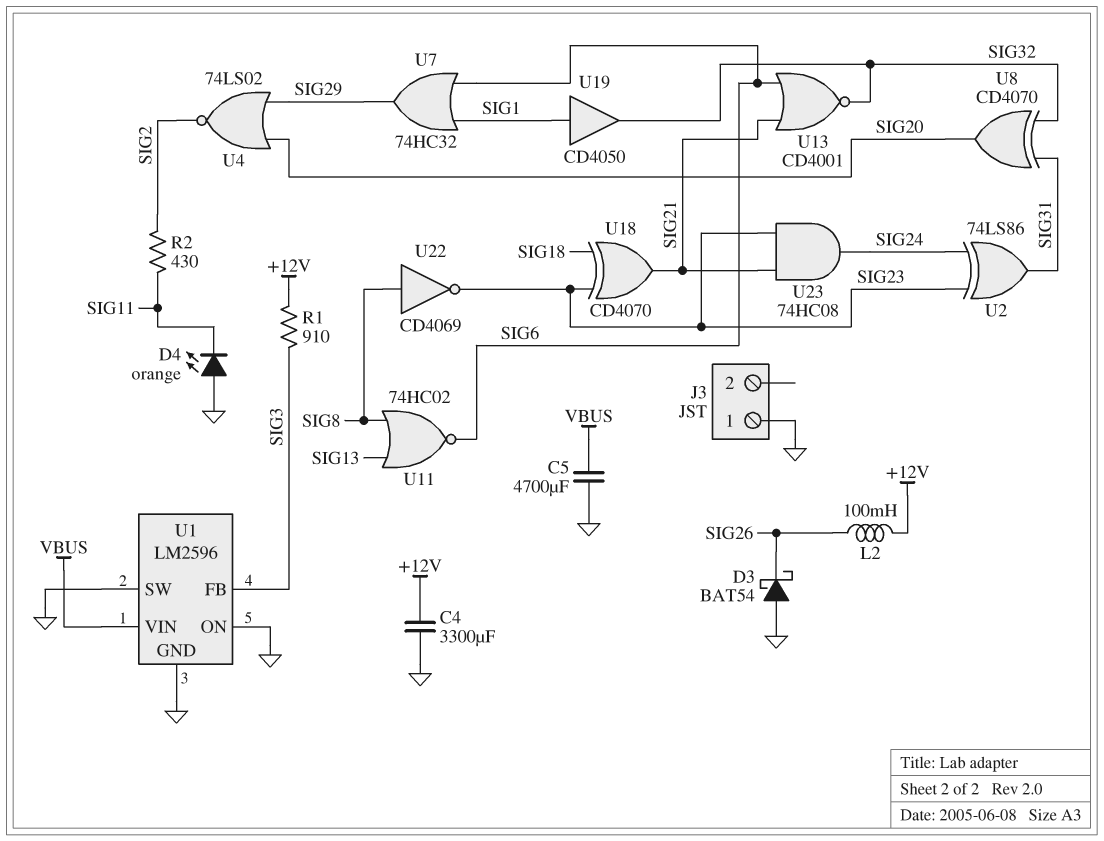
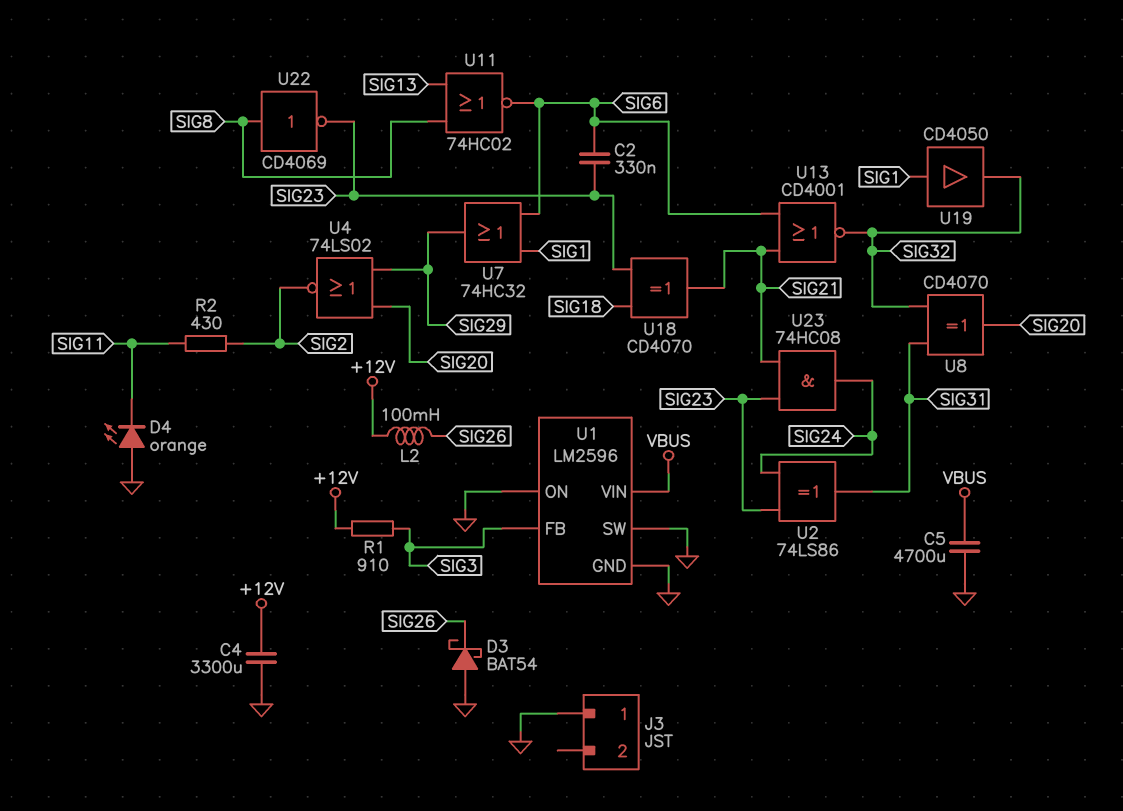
C2: none -> 330nF (SIG6, SIG23)

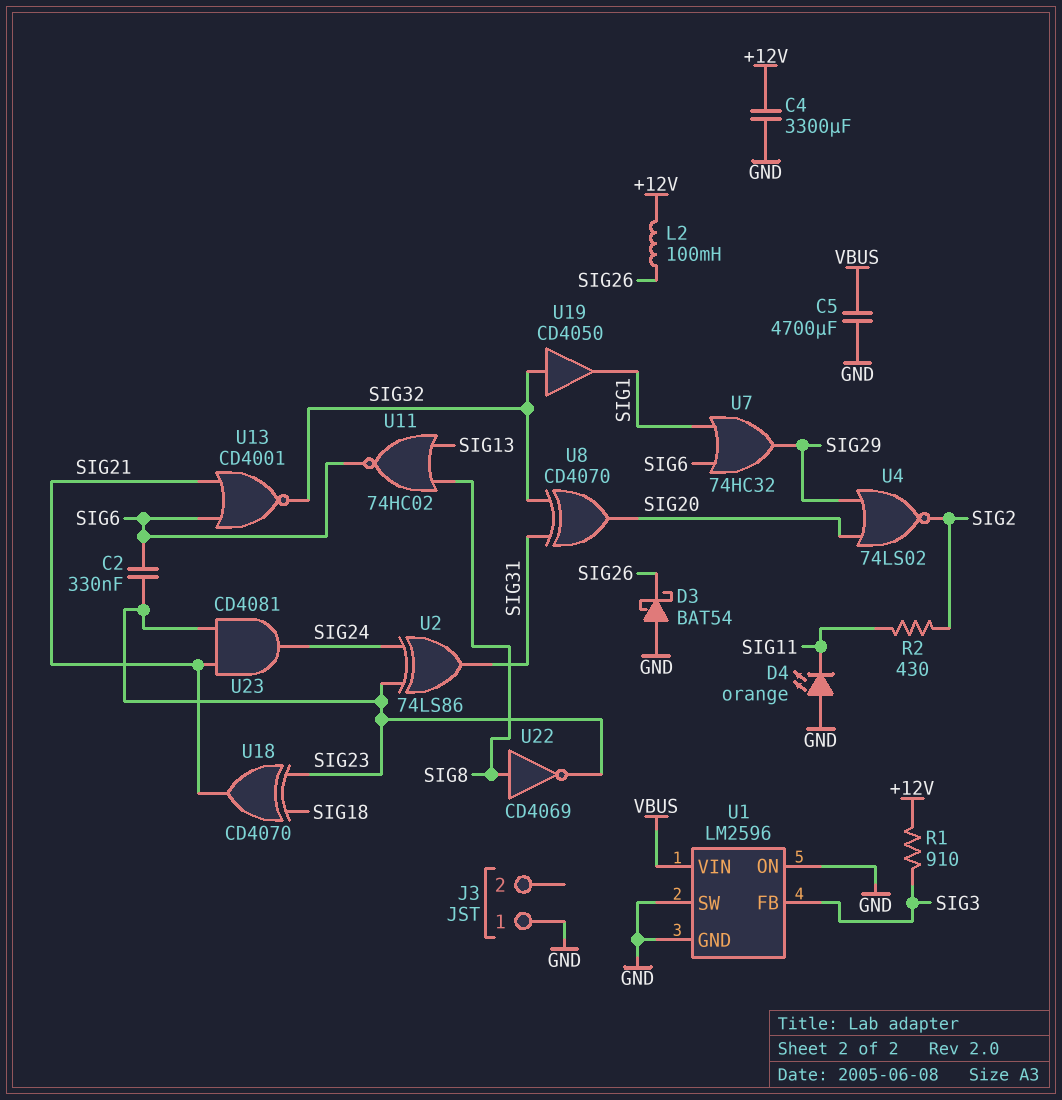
U19: buffer CD4050 (in SIG1, out SIG32) -> buffer CD4050 (in SIG32, out SIG1)
U23: AND 74HC08 (in SIG21, in SIG23, out SIG24) -> AND CD4081 (in SIG21, in SIG23, out SIG24)

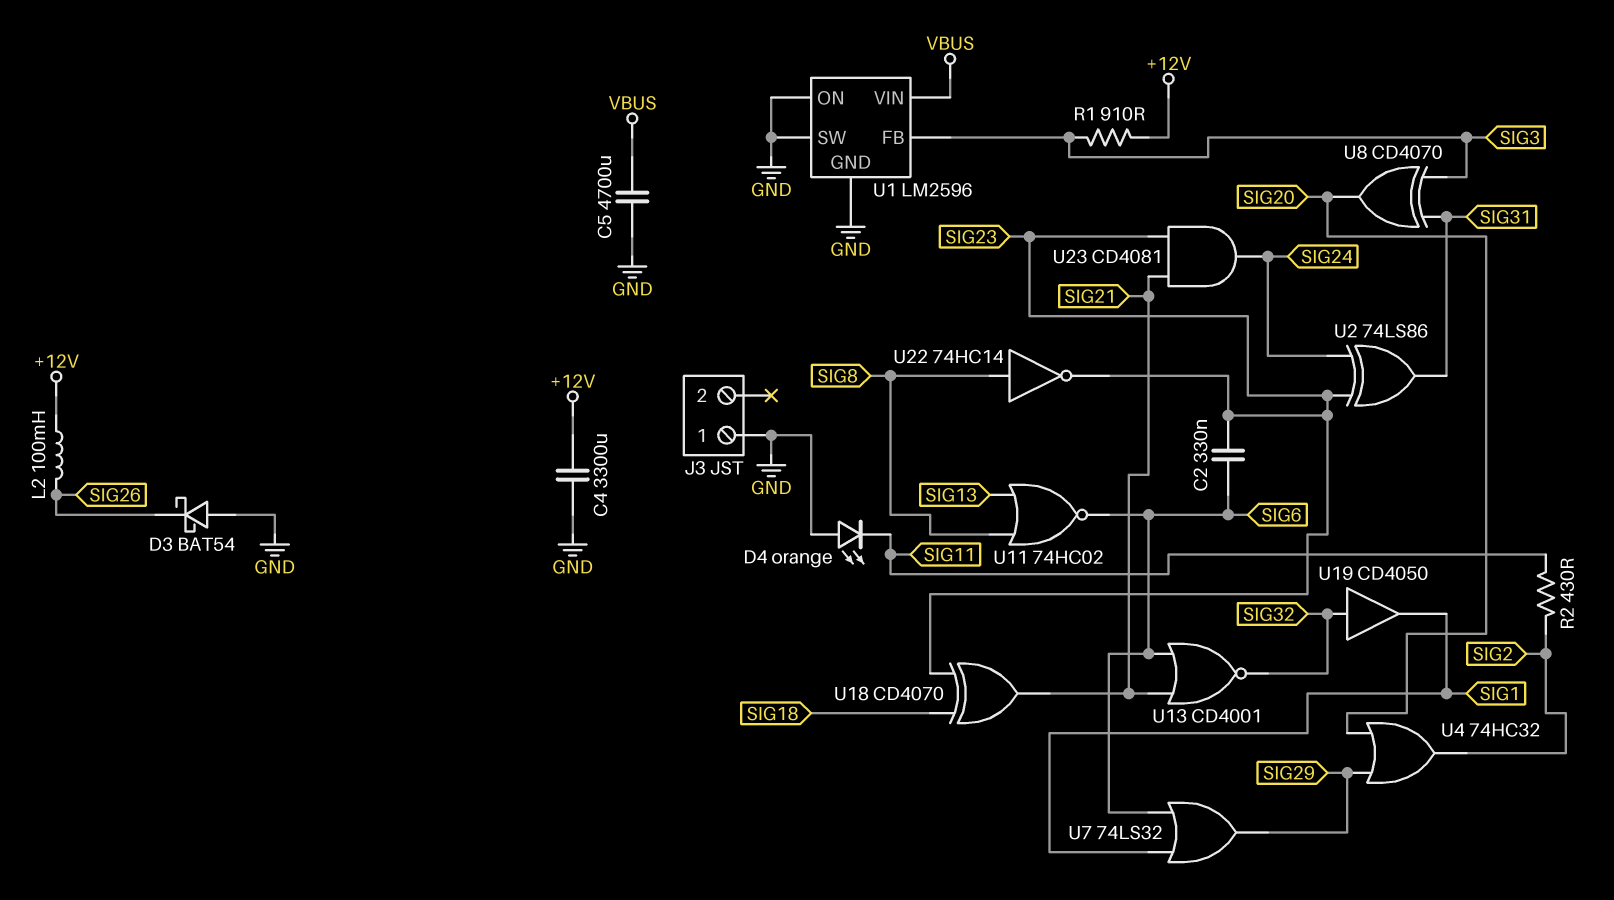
U4: NOR 74LS02 (in SIG20, in SIG29, out SIG2) -> OR 74HC32 (in SIG20, in SIG29, out SIG2)
U7: OR 74HC32 (in SIG1, in SIG6, out SIG29) -> OR 74LS32 (in SIG1, in SIG6, out SIG29)
U8: XOR CD4070 (in SIG31, in SIG32, out SIG20) -> XOR CD4070 (in SIG3, in SIG31, out SIG20)
U22: NOT CD4069 (in SIG8, out SIG23) -> NOT 74HC14 (in SIG8, out SIG23)

